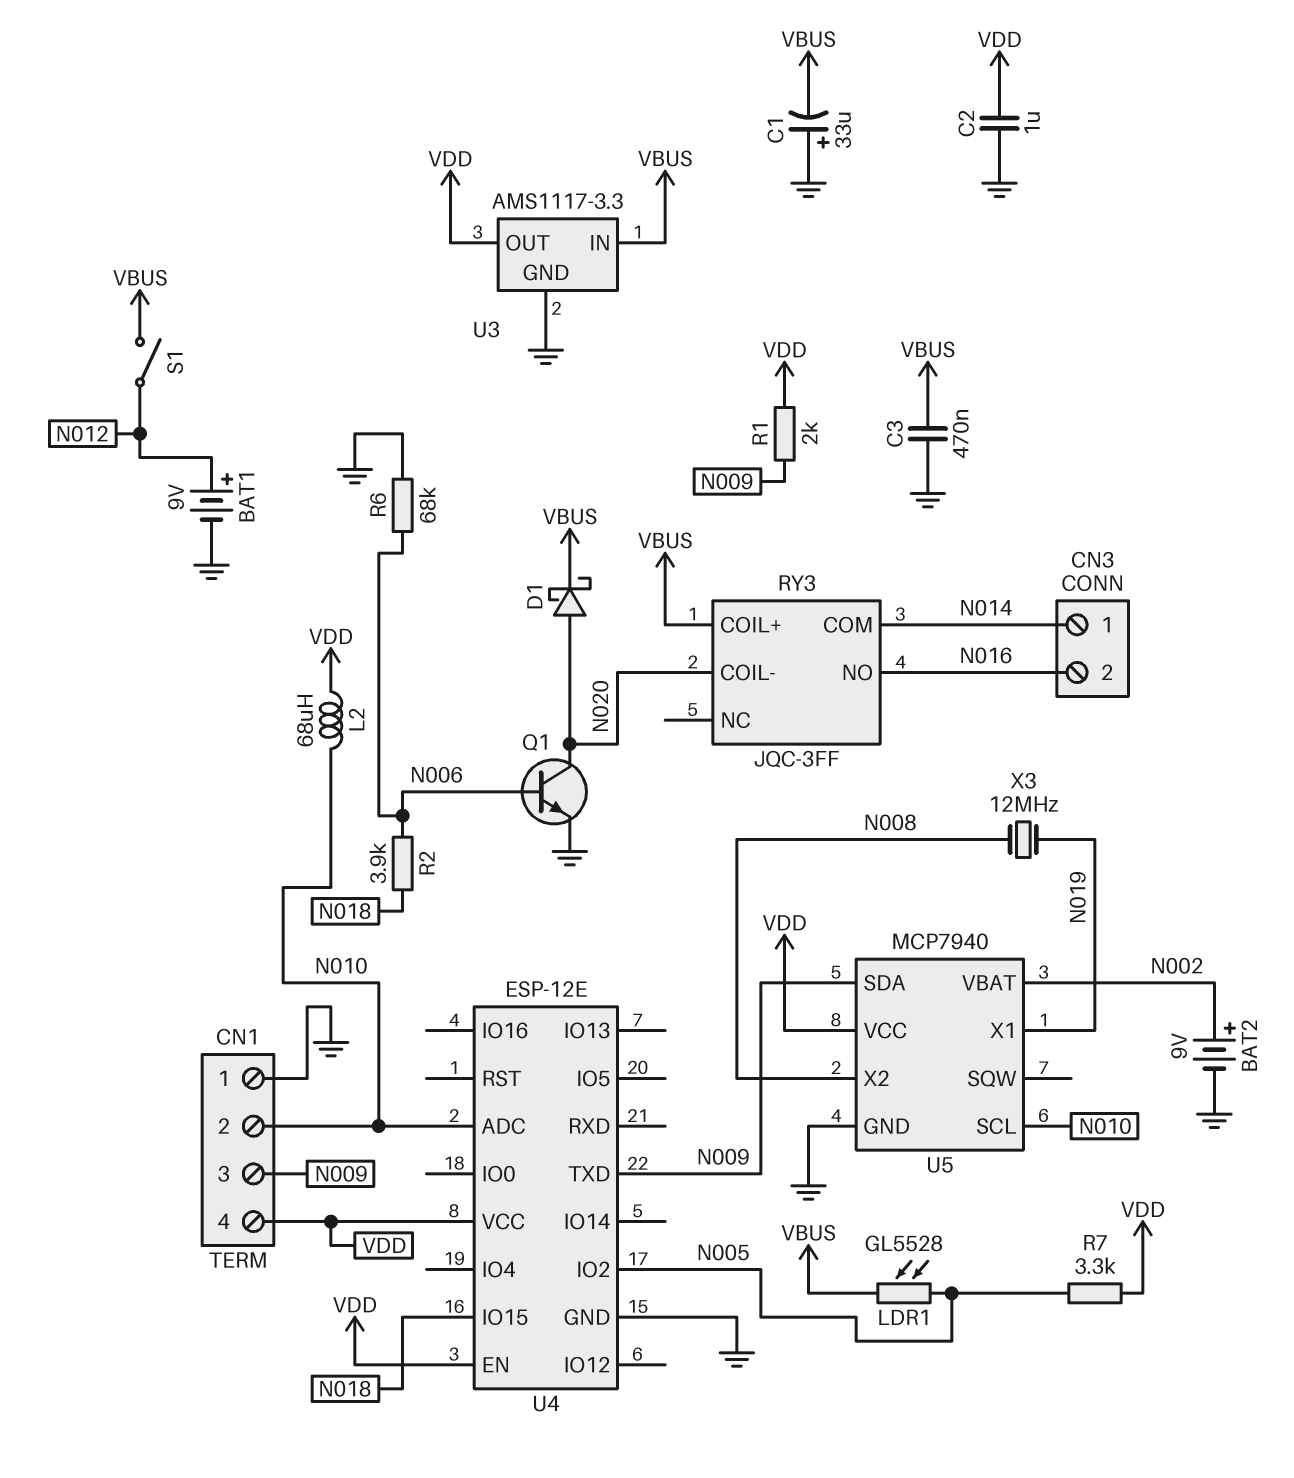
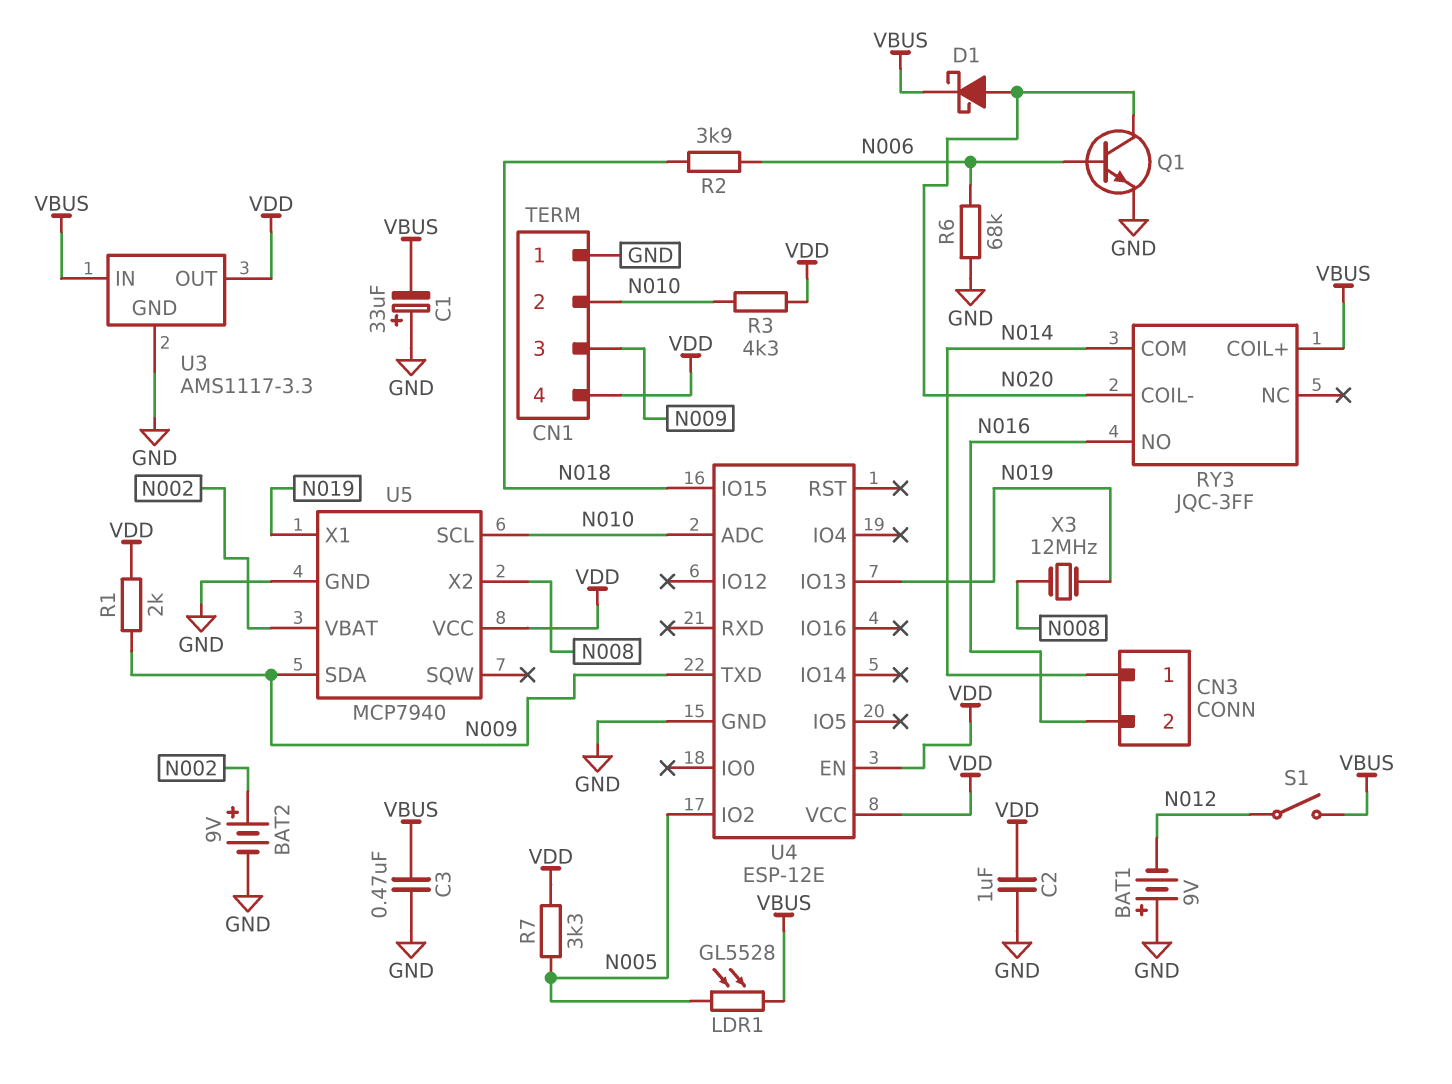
BAT1: 9V (plus N012, minus GND) -> 9V (plus GND, minus N012)
L2: 68uH (N010, VDD) -> none
R3: none -> 4.3k (N010, VDD)
U4 pin IO13: none -> N019

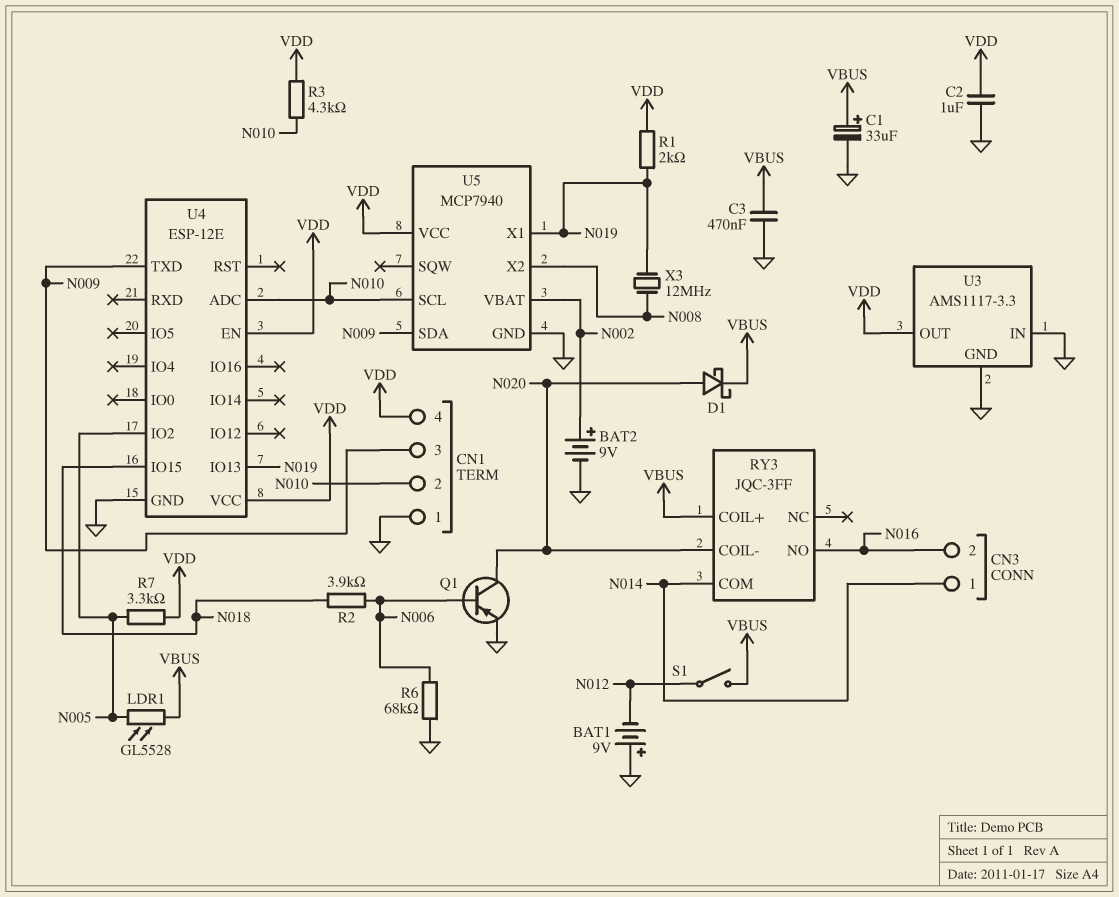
C1: 33uF (plus GND, minus VBUS) -> 33uF (plus VBUS, minus GND)
Q1: NPN (B N006, C N020, E GND) -> PNP (B N006, C N020, E GND)
R1: 2k (N009, VDD) -> 2k (N019, VDD)
U3 pin IN: VBUS -> GND

